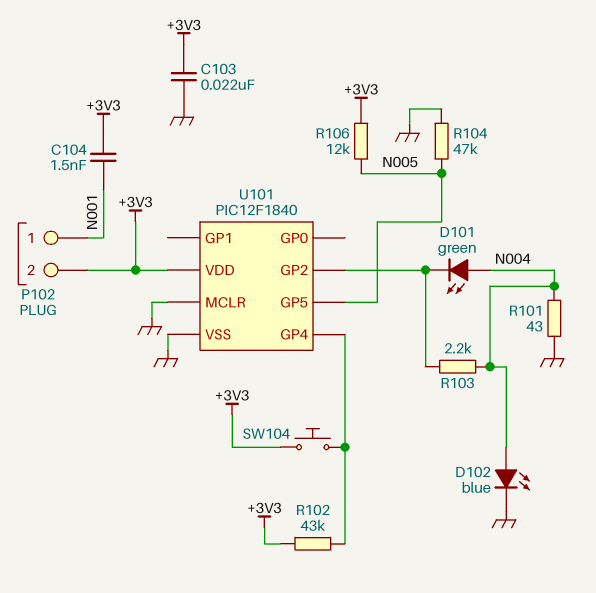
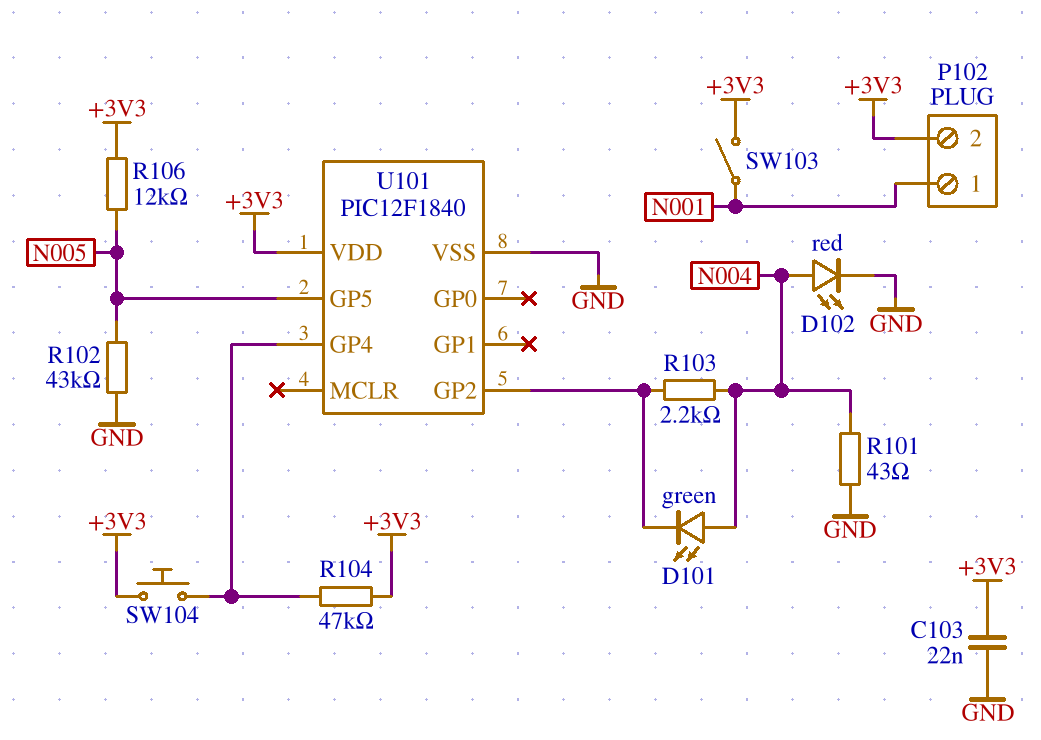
C104: 1.5nF (+3V3, N001) -> none
D102: LED blue (A N004, K GND) -> LED red (A N004, K GND)
R102: 43k (+3V3, U101/GP4) -> 43k (GND, N005)
R104: 47k (GND, N005) -> 47k (+3V3, U101/GP4)
SW103: none -> switch (+3V3, N001)
U101 pin MCLR: GND -> none

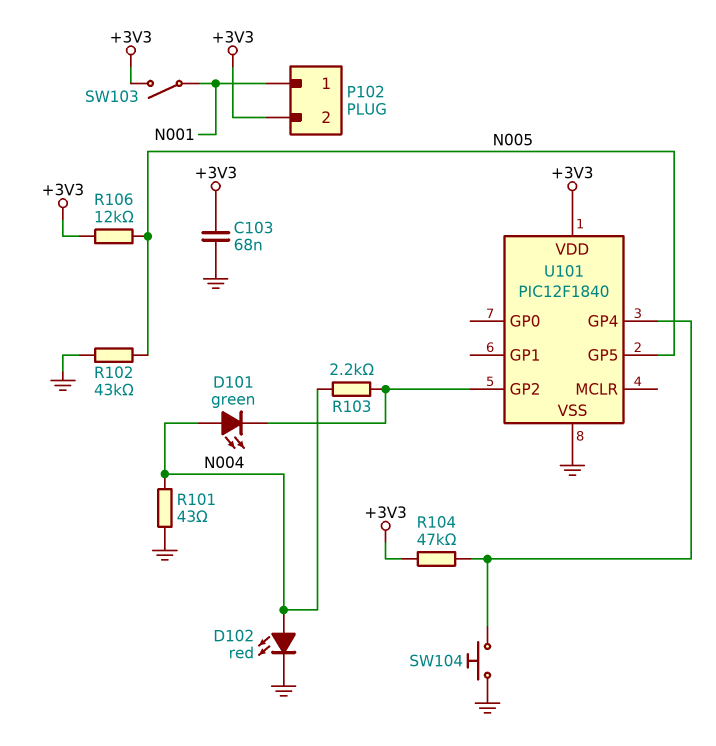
C103: 22nF (+3V3, GND) -> 68nF (+3V3, GND)
SW104: button (+3V3, U101/GP4) -> button (GND, U101/GP4)

